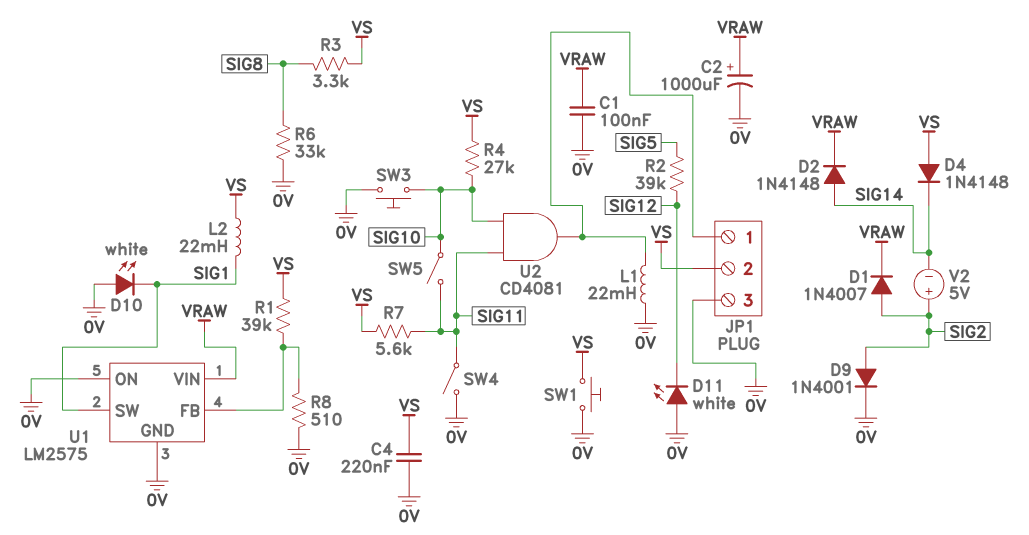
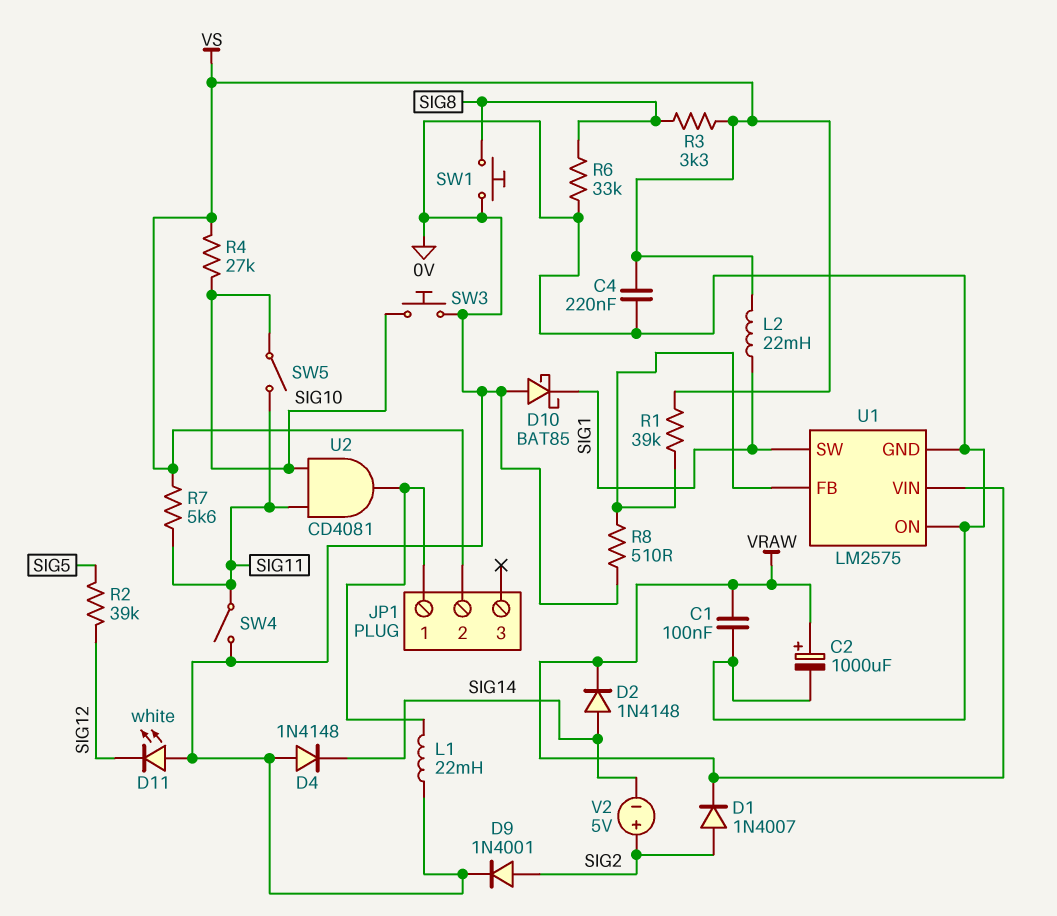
D4: diode 1N4148 (A VS, K SIG14) -> diode 1N4148 (A 0V, K SIG14)
D10: LED white (A 0V, K SIG1) -> schottky BAT85 (A 0V, K SIG1)
JP1 pin 3: 0V -> none
SW1: button (0V, VS) -> button (0V, SIG8)

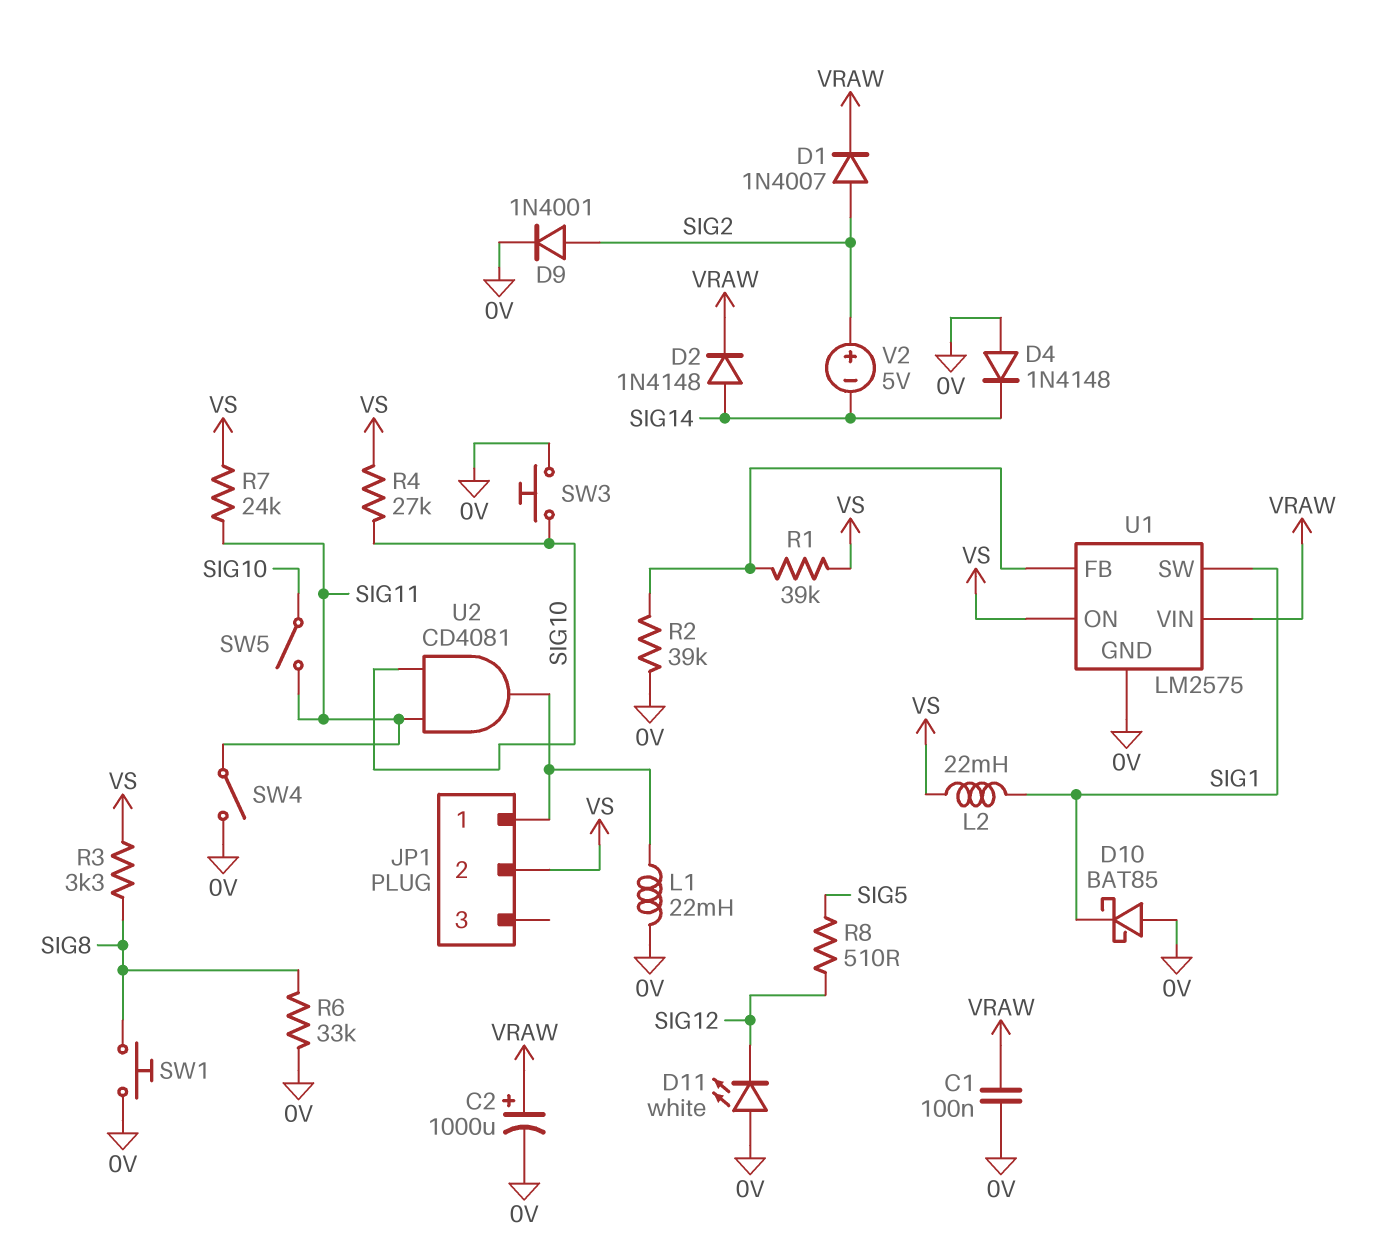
C4: 220nF (0V, VS) -> none
R2: 39k (SIG5, SIG12) -> 39k (0V, U1/FB)
R7: 5.6k (SIG11, VS) -> 24k (SIG11, VS)
R8: 510 (0V, U1/FB) -> 510 (SIG5, SIG12)
U1 pin ON: 0V -> VS

